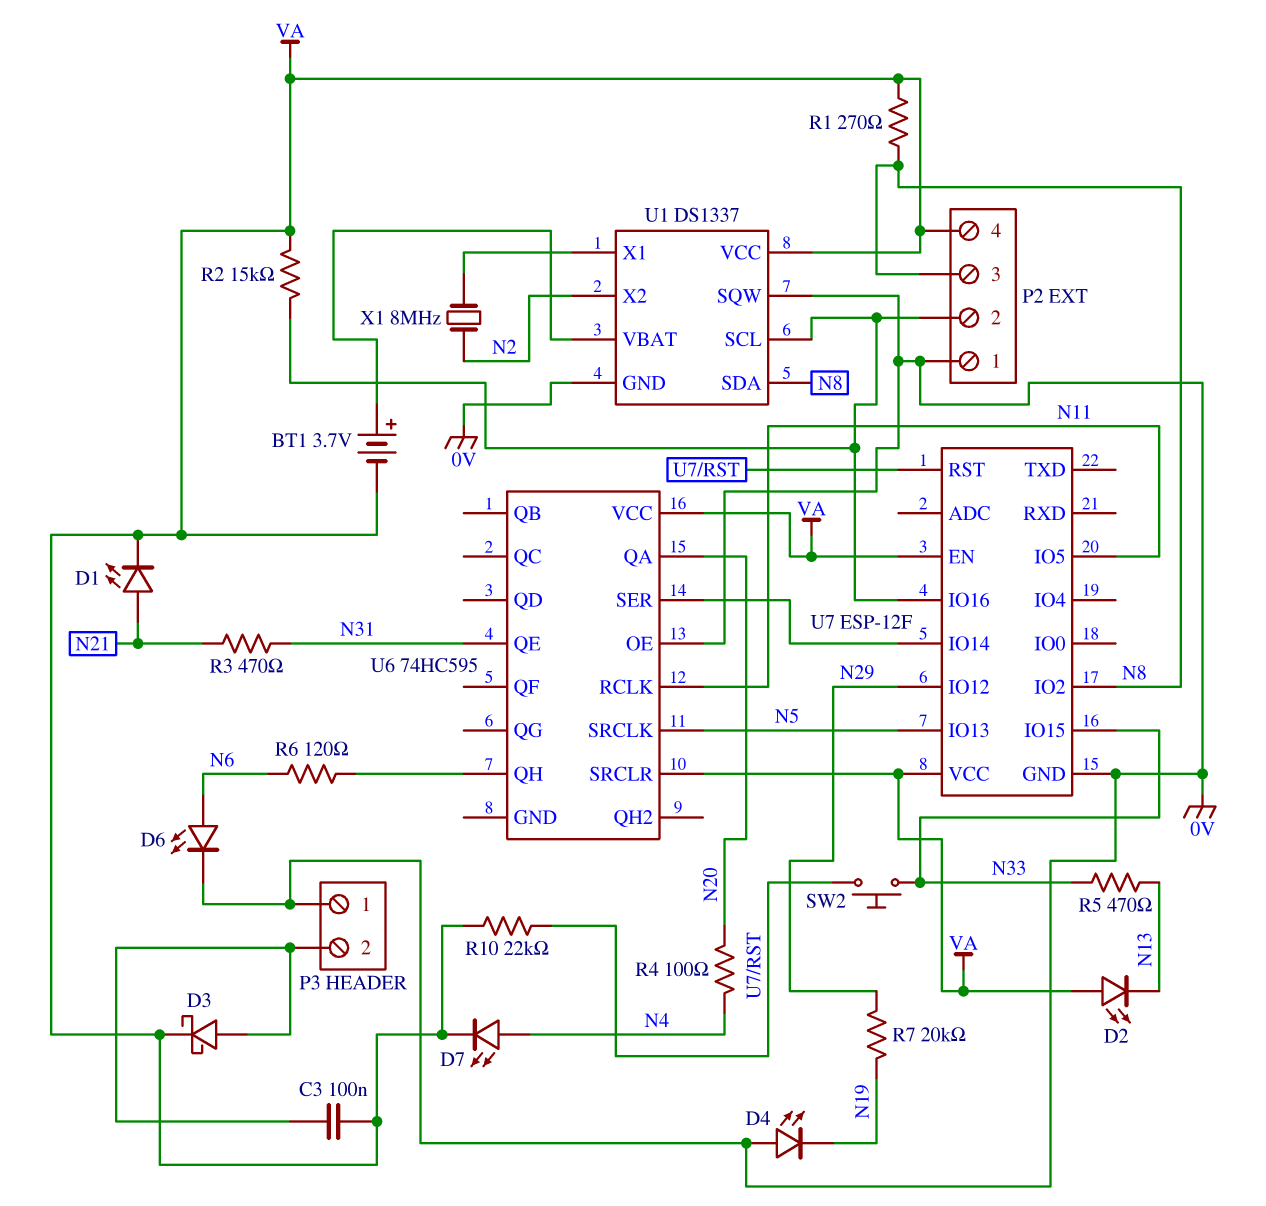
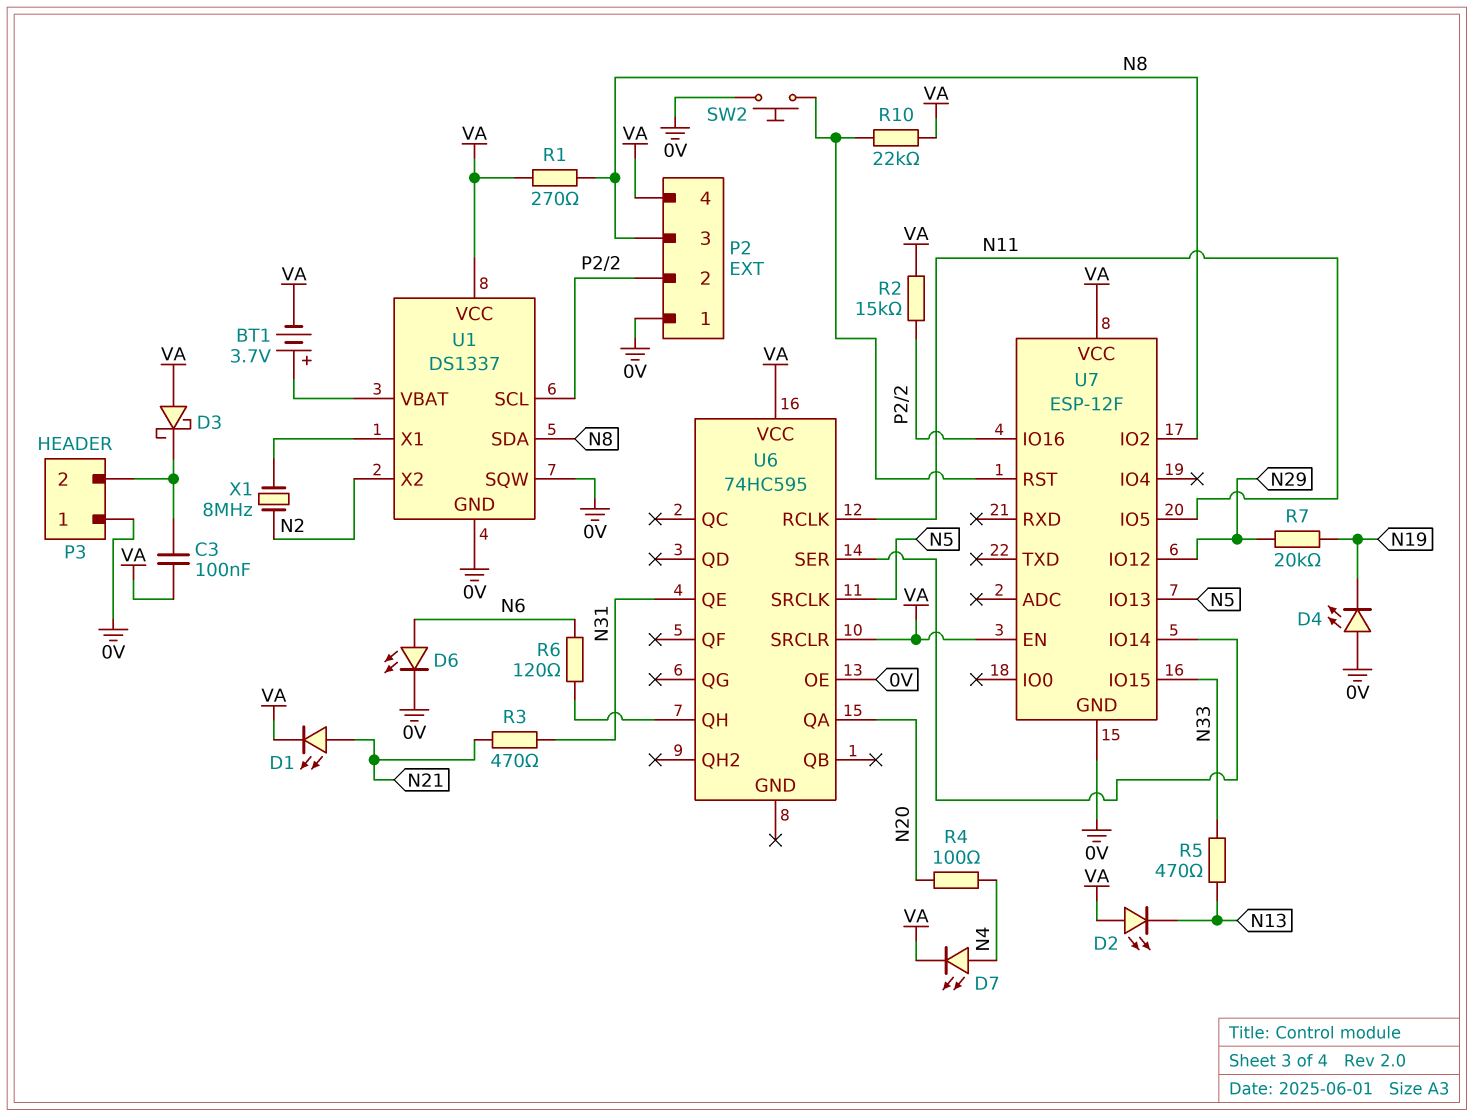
D3: schottky (A P3/2, K VA) -> schottky (A VA, K P3/2)
SW2: button (N33, U7/RST) -> button (0V, U7/RST)

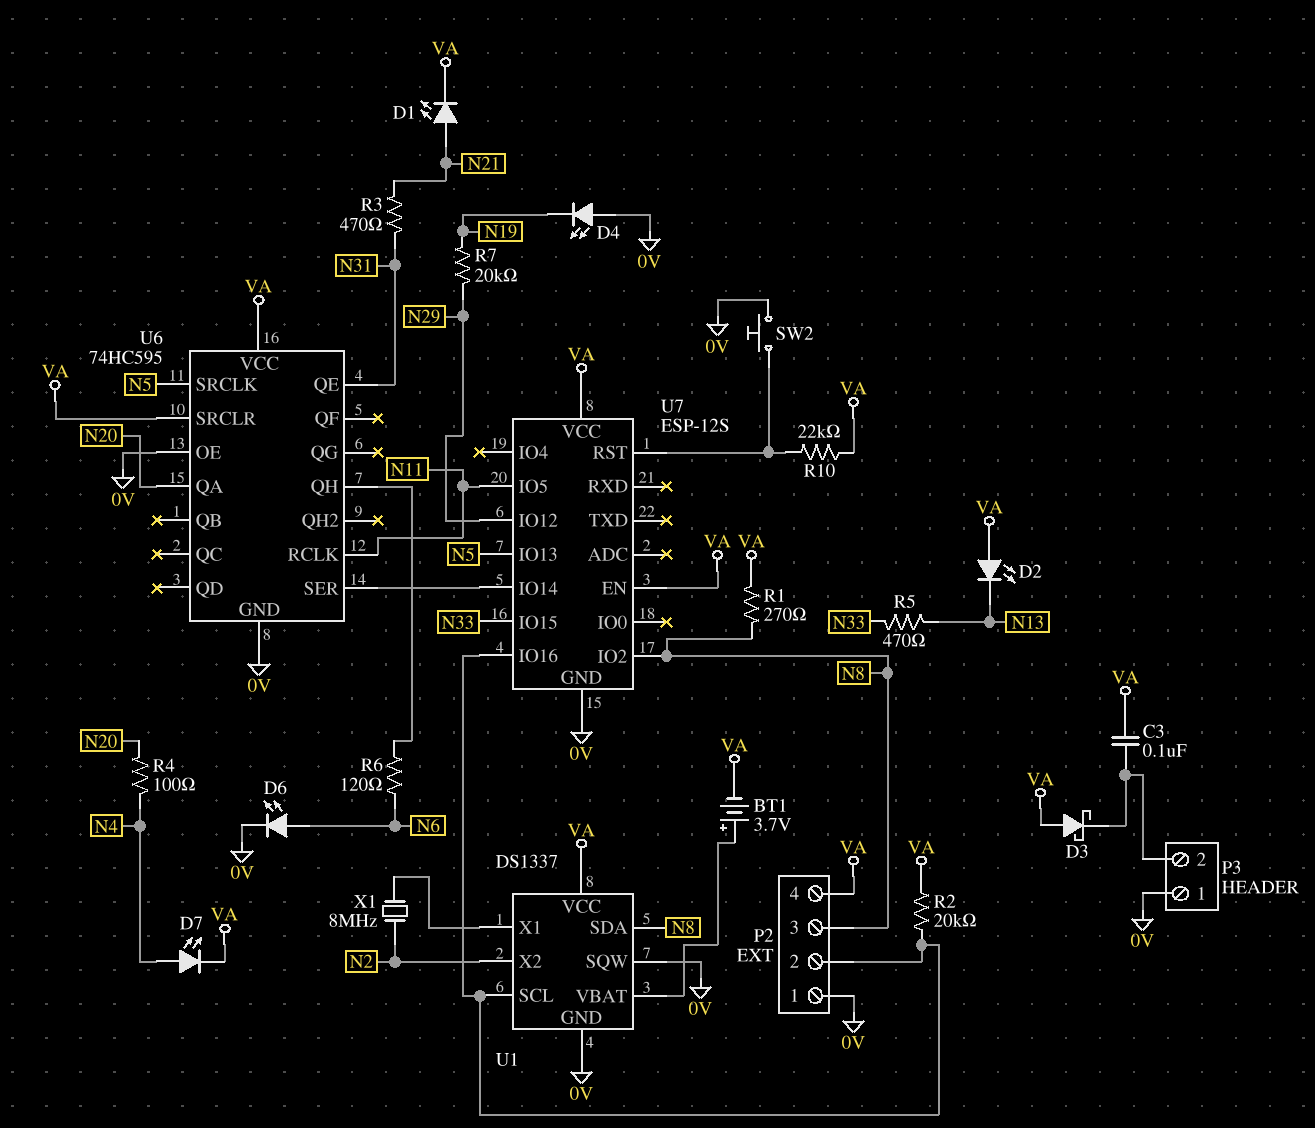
R2: 15k (P2/2, VA) -> 20k (P2/2, VA)
U6 pin GND: none -> 0V
U7: ESP-12F -> ESP-12S

